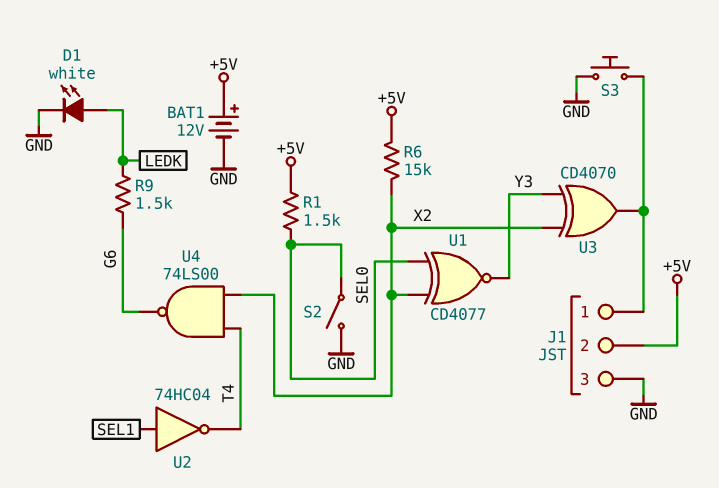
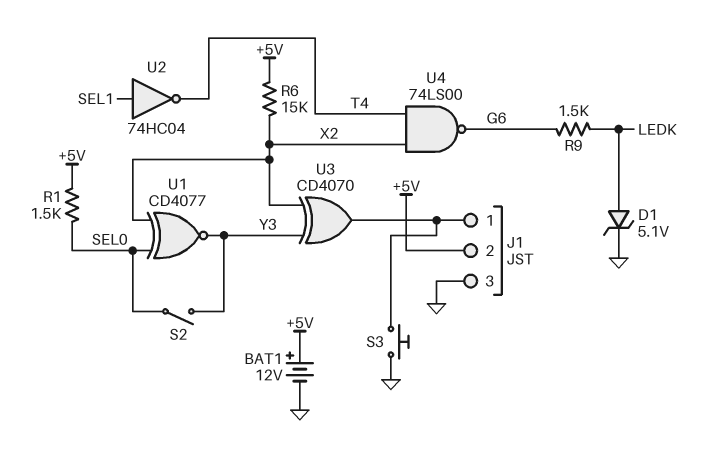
D1: LED white (A LEDK, K GND) -> zener 5.1V (A LEDK, K GND)
S2: switch (GND, SEL0) -> switch (SEL0, Y3)

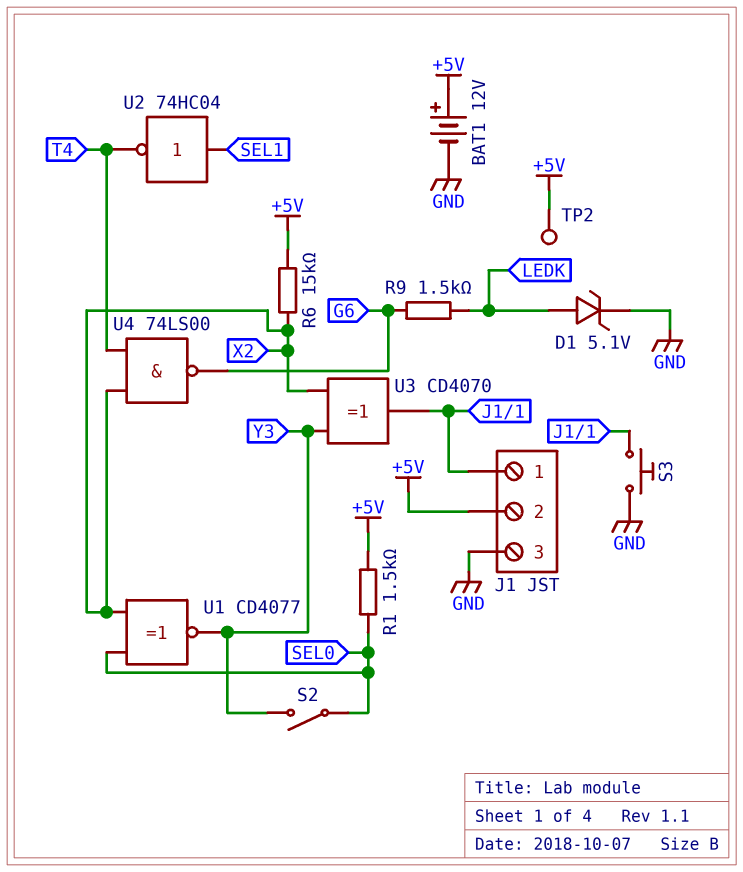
TP2: none -> test point (+5V)

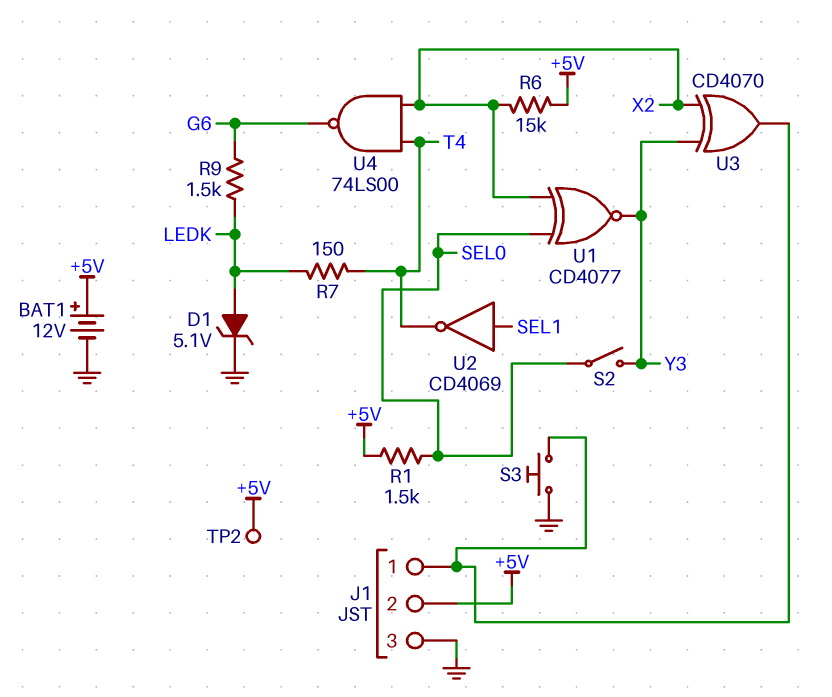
R7: none -> 150 (LEDK, T4)
U2: NOT 74HC04 (in SEL1, out T4) -> NOT CD4069 (in SEL1, out T4)

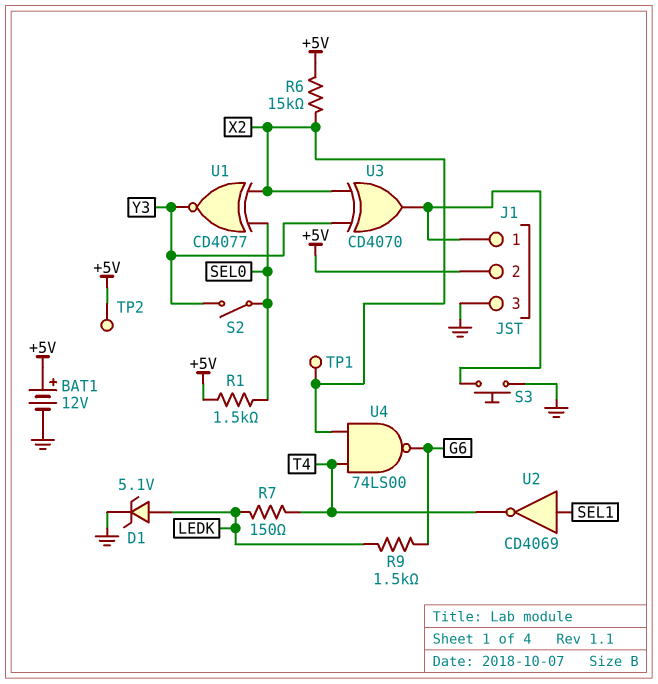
TP1: none -> test point (X2)

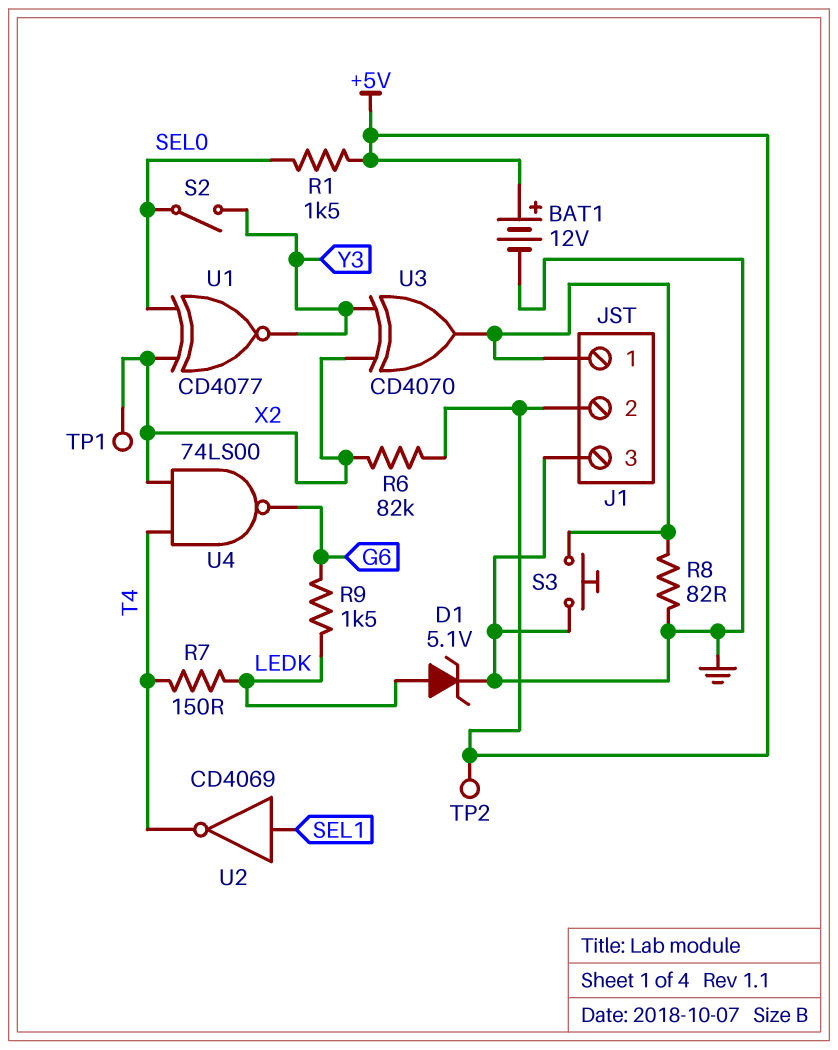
R6: 15k (+5V, X2) -> 82k (+5V, X2)
R8: none -> 82 (GND, J1/1)

